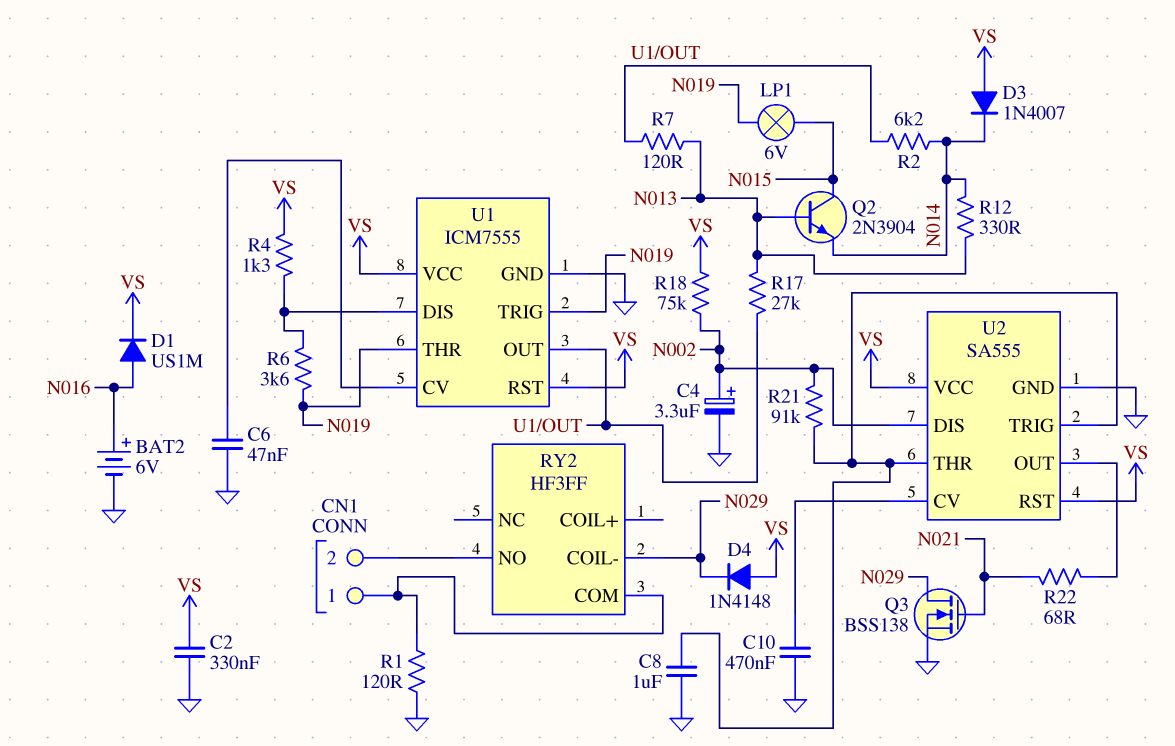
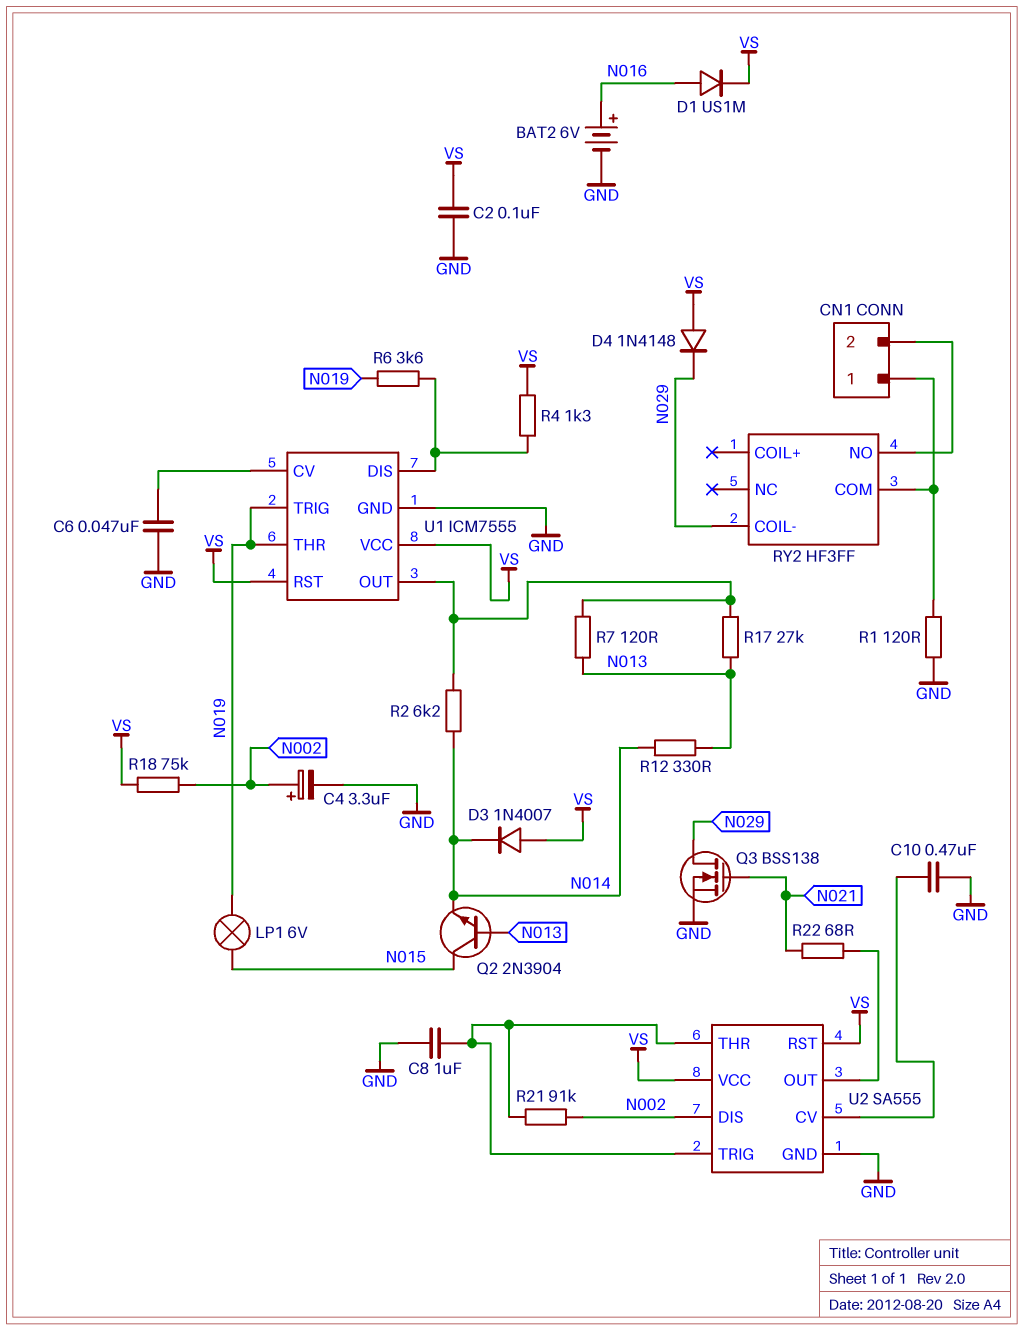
C2: 330nF (GND, VS) -> 100nF (GND, VS)

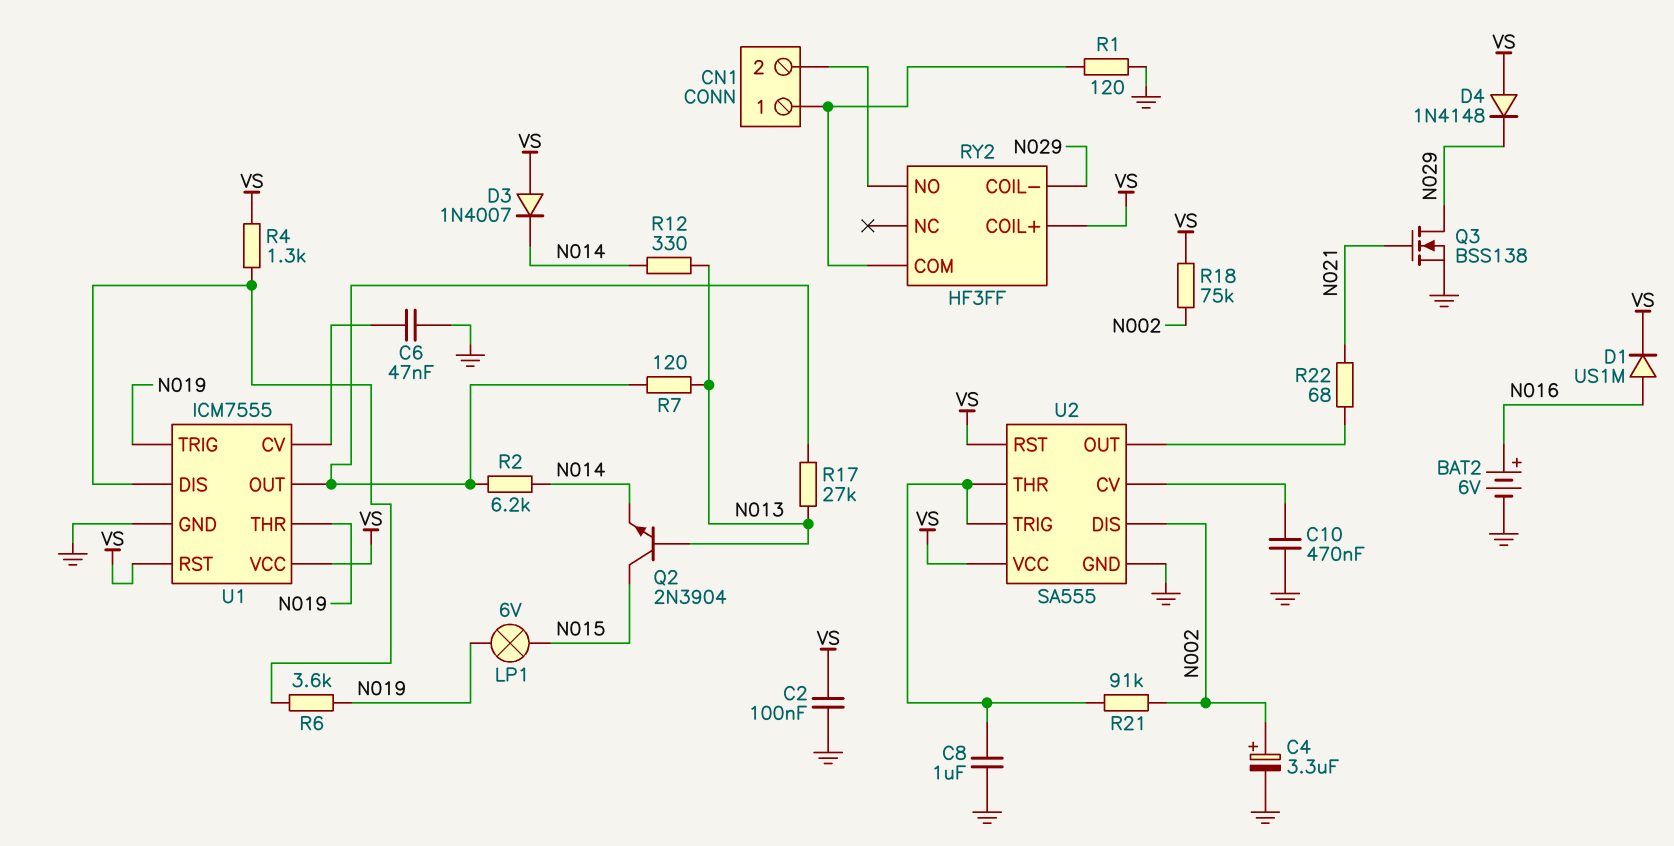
RY2 pin COIL+: none -> VS

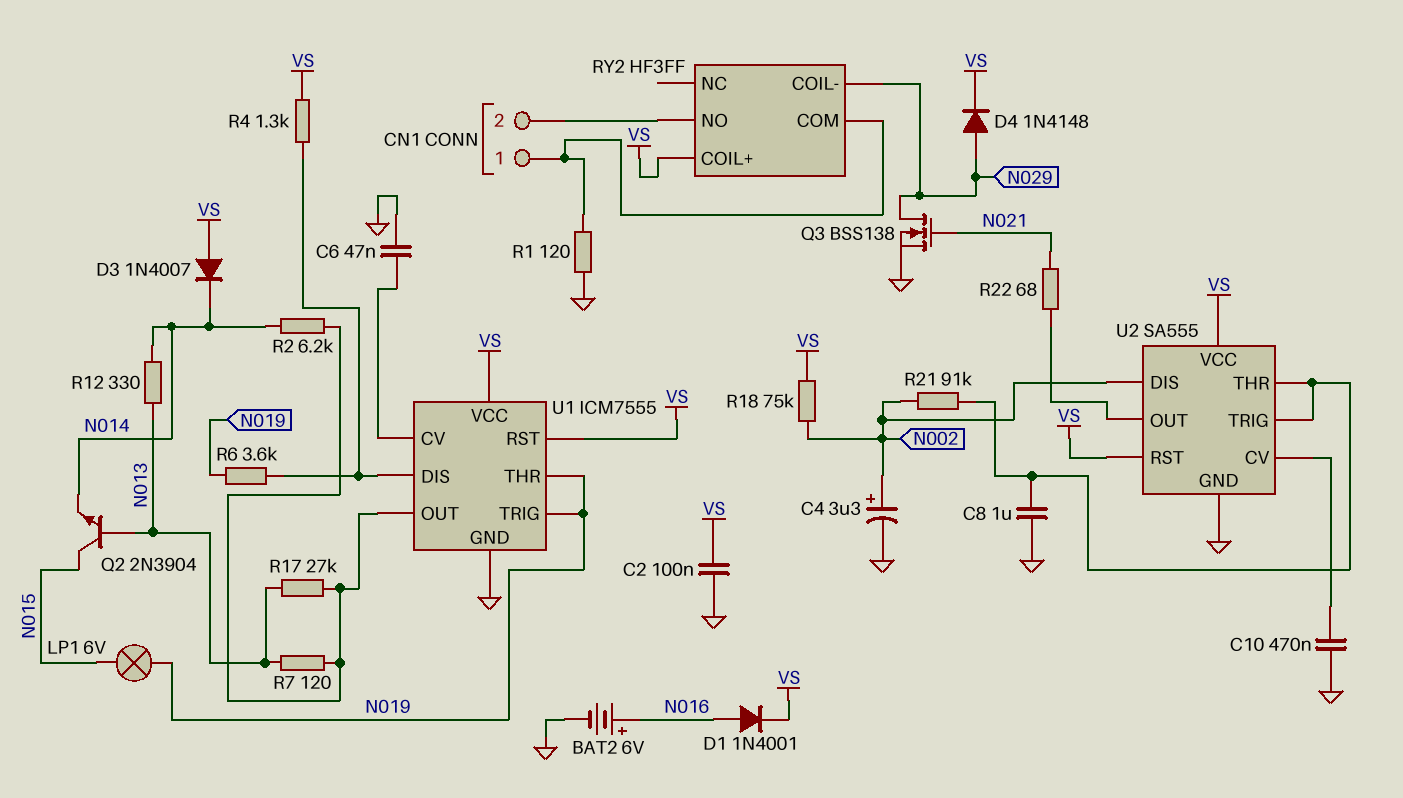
D1: diode US1M (A N016, K VS) -> diode 1N4001 (A N016, K VS)
D4: diode 1N4148 (A VS, K N029) -> diode 1N4148 (A N029, K VS)

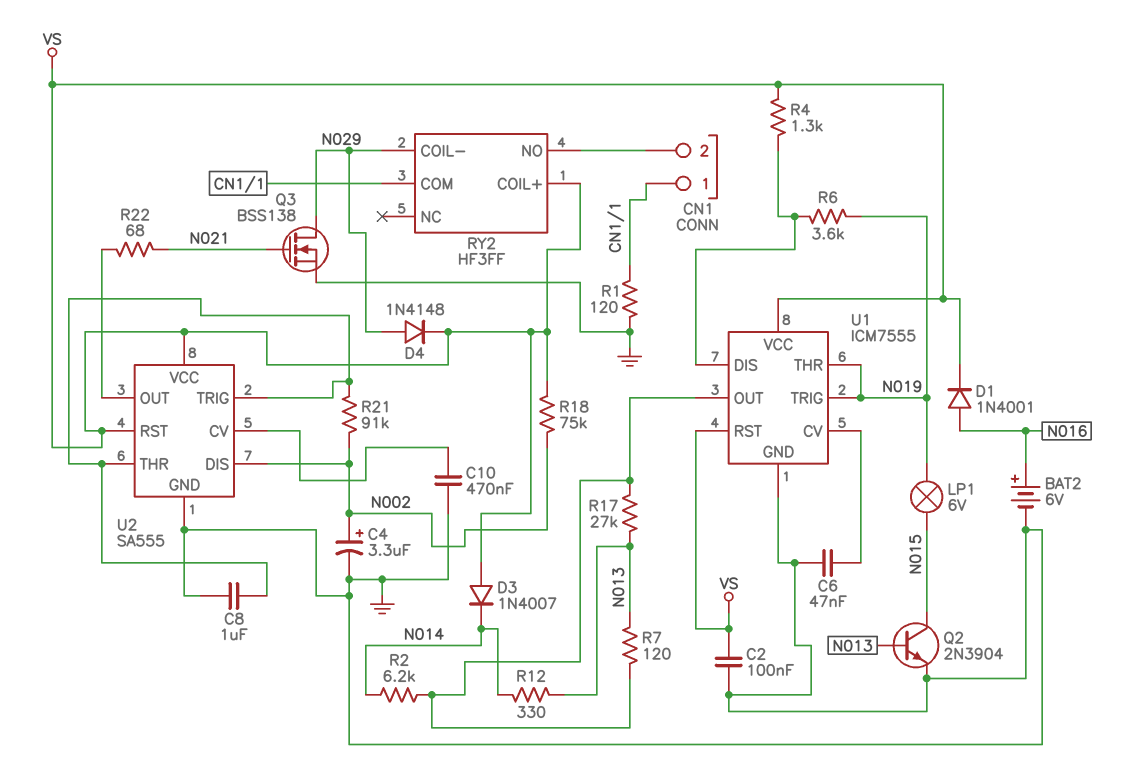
Q2: NPN 2N3904 (B N013, C N015, E N014) -> NPN 2N3904 (B N013, C N015, E GND)

